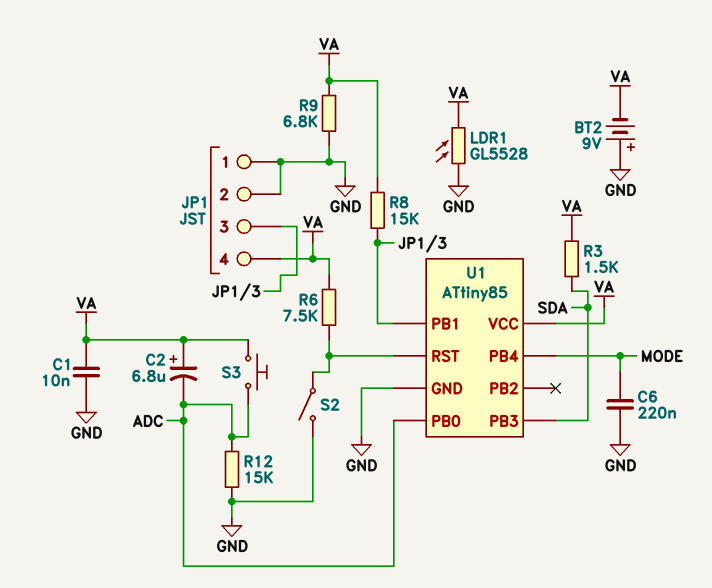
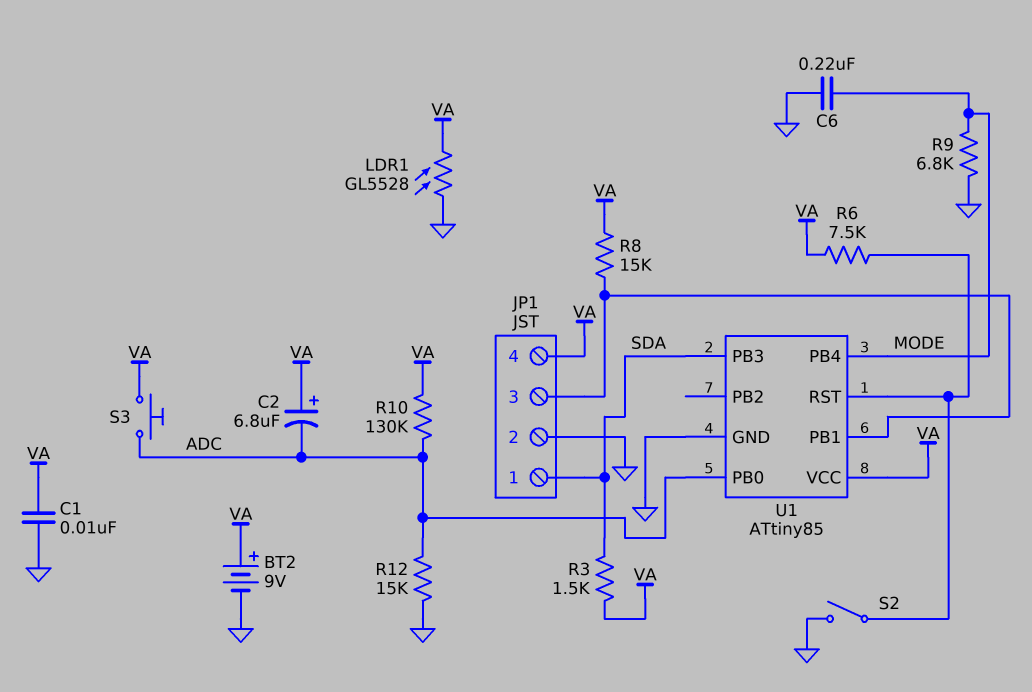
BT2: 9V (plus GND, minus VA) -> 9V (plus VA, minus GND)
JP1 pin 1: GND -> SDA
R9: 6.8k (GND, VA) -> 6.8k (GND, MODE)
R10: none -> 130k (ADC, VA)

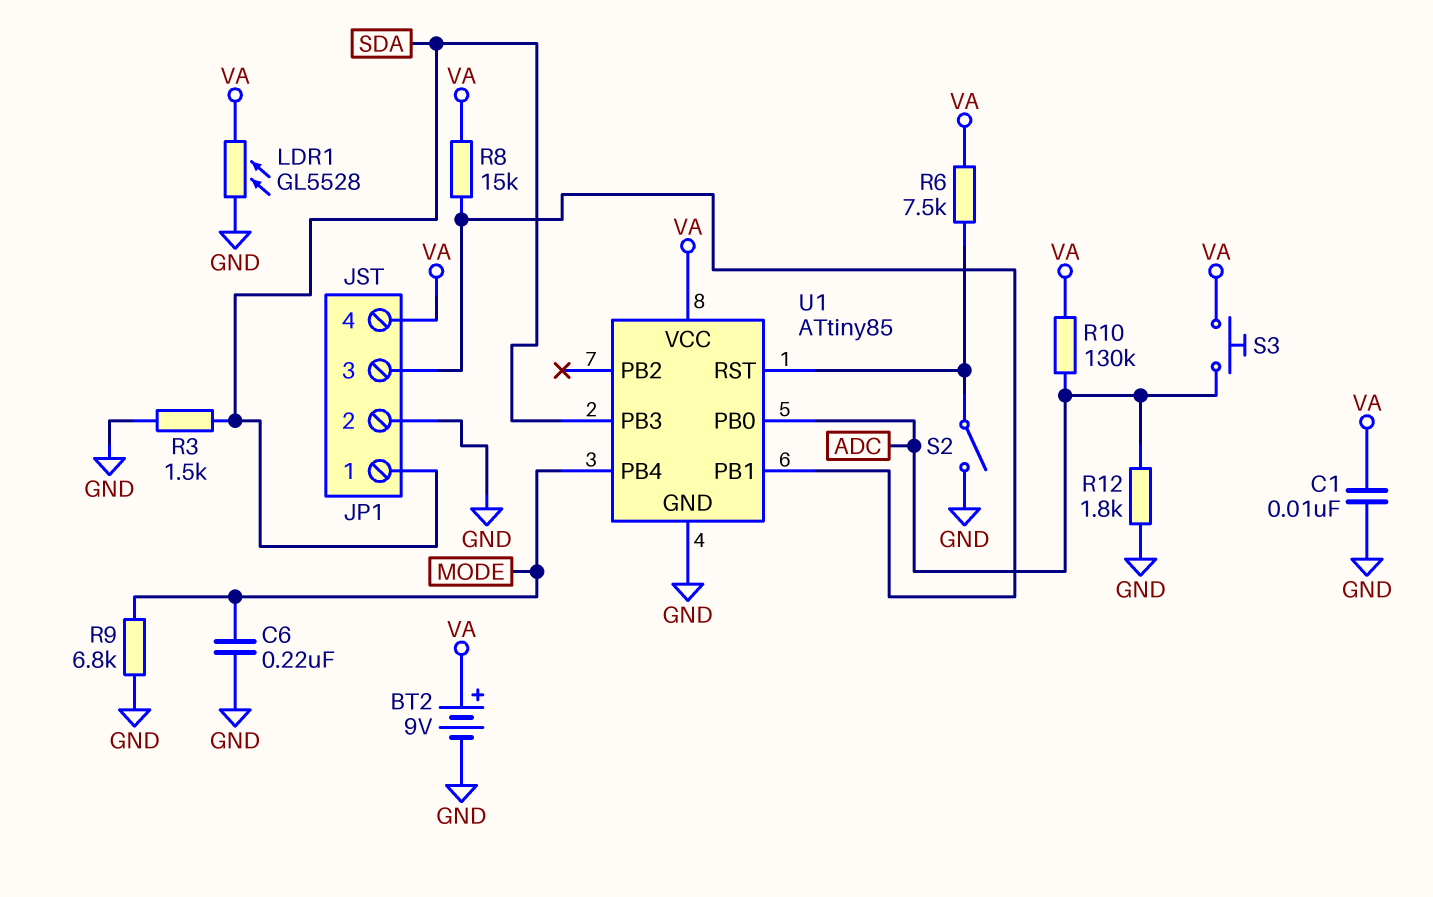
C2: 6.8uF (plus VA, minus ADC) -> none
R3: 1.5k (SDA, VA) -> 1.5k (GND, SDA)
R12: 15k (ADC, GND) -> 1.8k (ADC, GND)

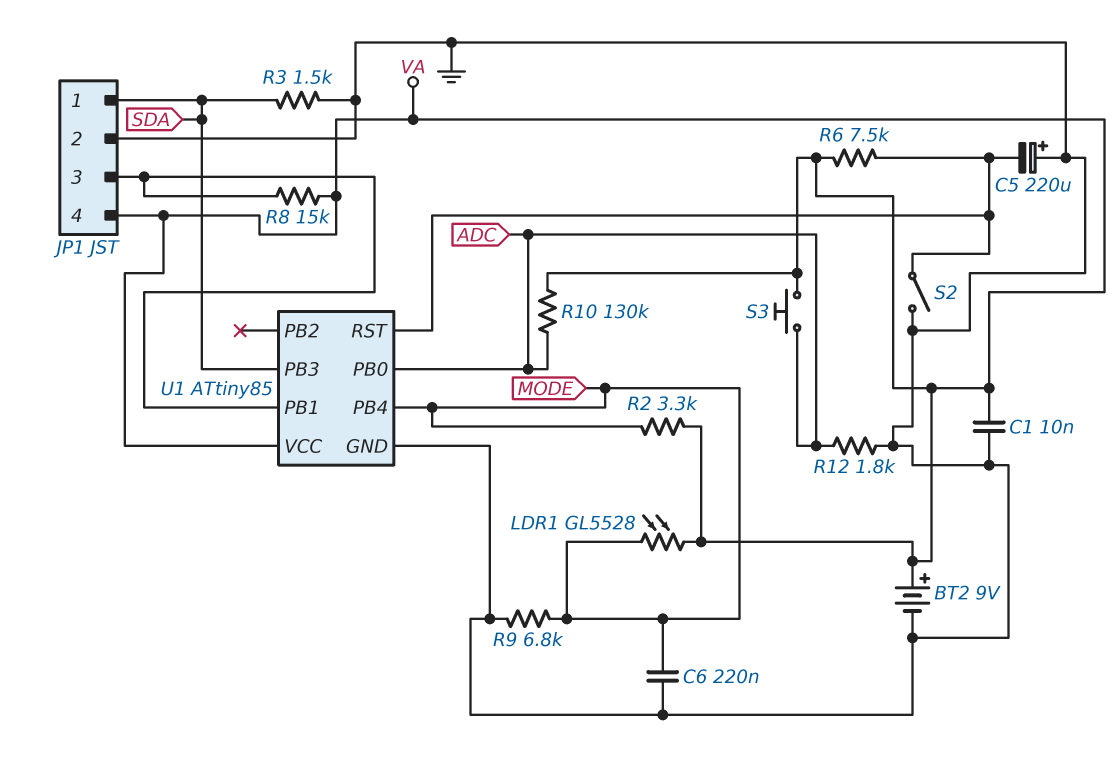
C5: none -> 220uF (plus GND, minus U1/RST)
LDR1: GL5528 (GND, VA) -> GL5528 (MODE, VA)
R2: none -> 3.3k (MODE, VA)

